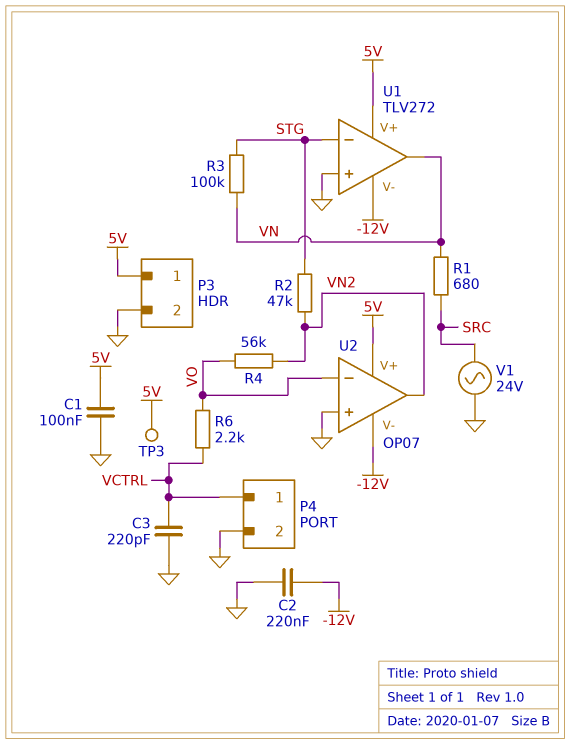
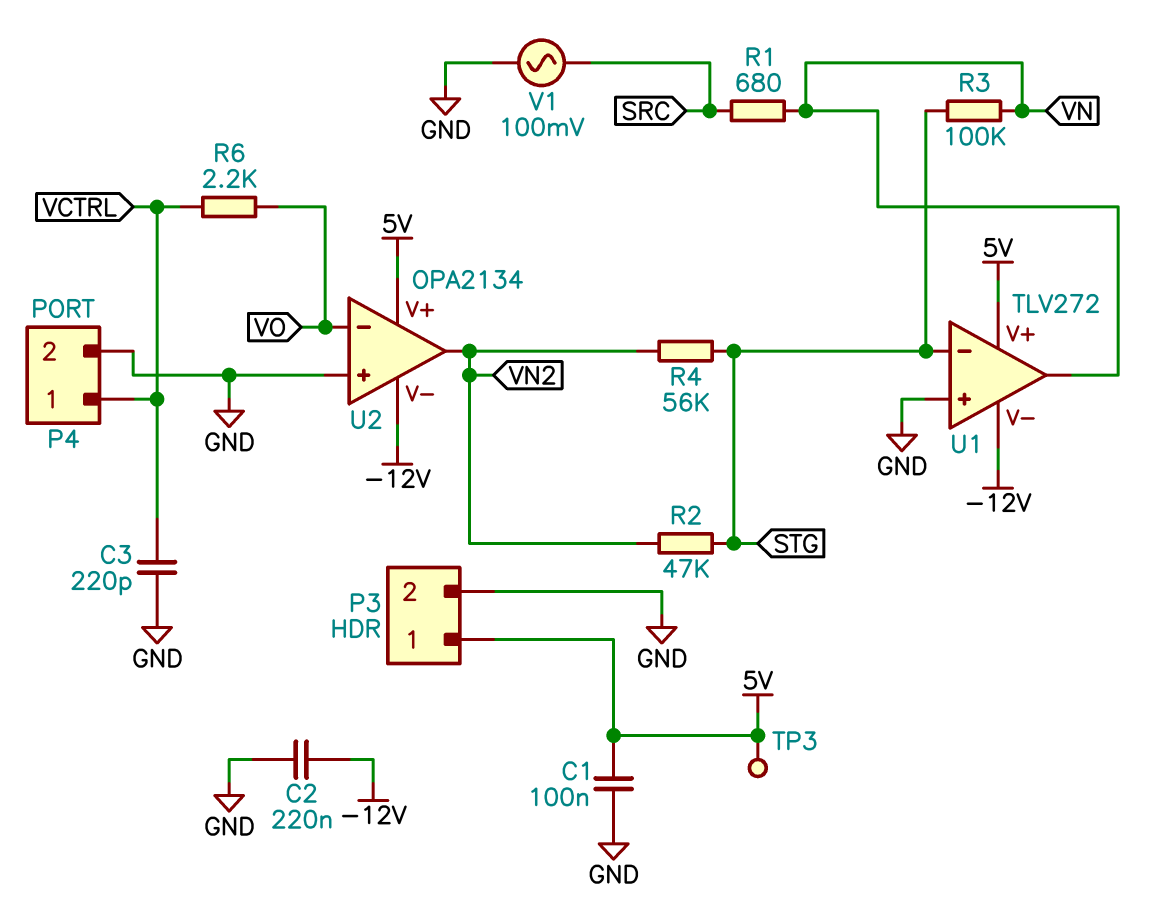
R4: 56k (VN2, VO) -> 56k (STG, VN2)
U2: OP07 -> OPA2134
V1: AC 24V (GND, SRC) -> AC 100mV (GND, SRC)

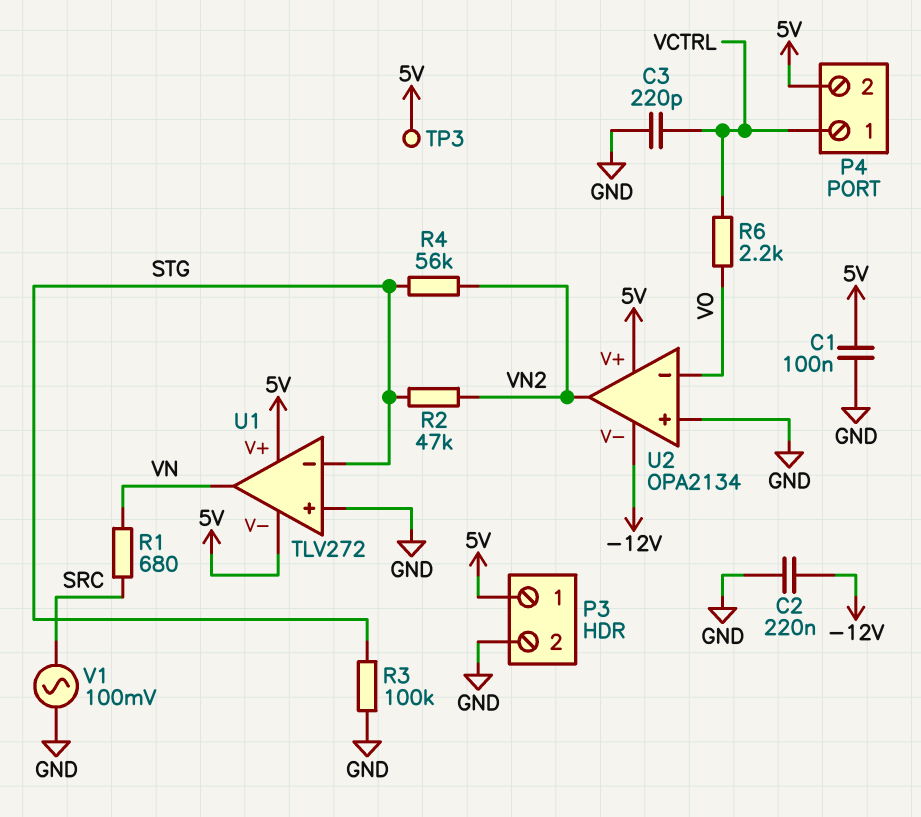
P4 pin 2: GND -> 5V
R3: 100k (STG, VN) -> 100k (GND, STG)
U1 pin V-: -12V -> 5V

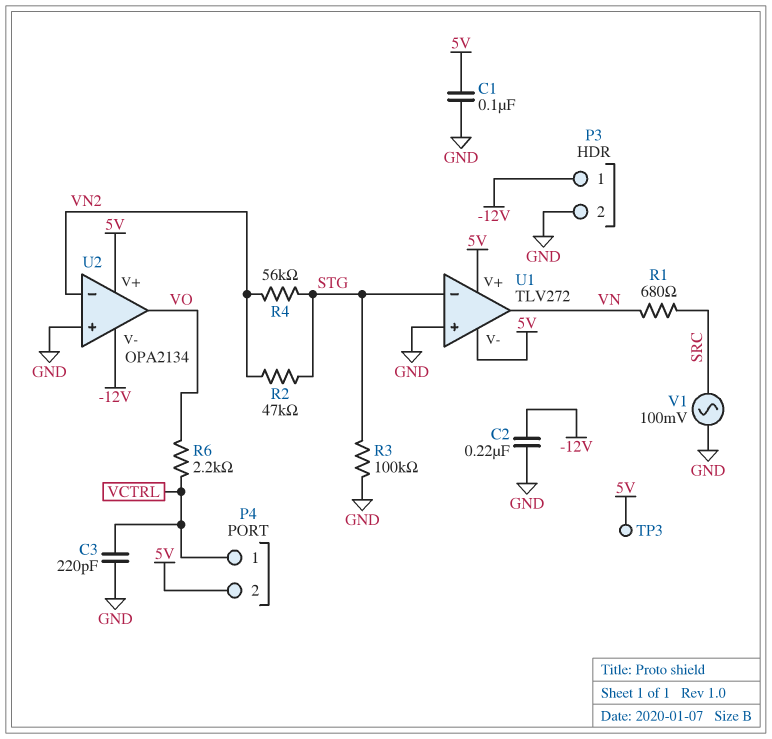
P3 pin 1: 5V -> -12V
U2 pin in-: VO -> VN2
U2 pin out: VN2 -> VO

